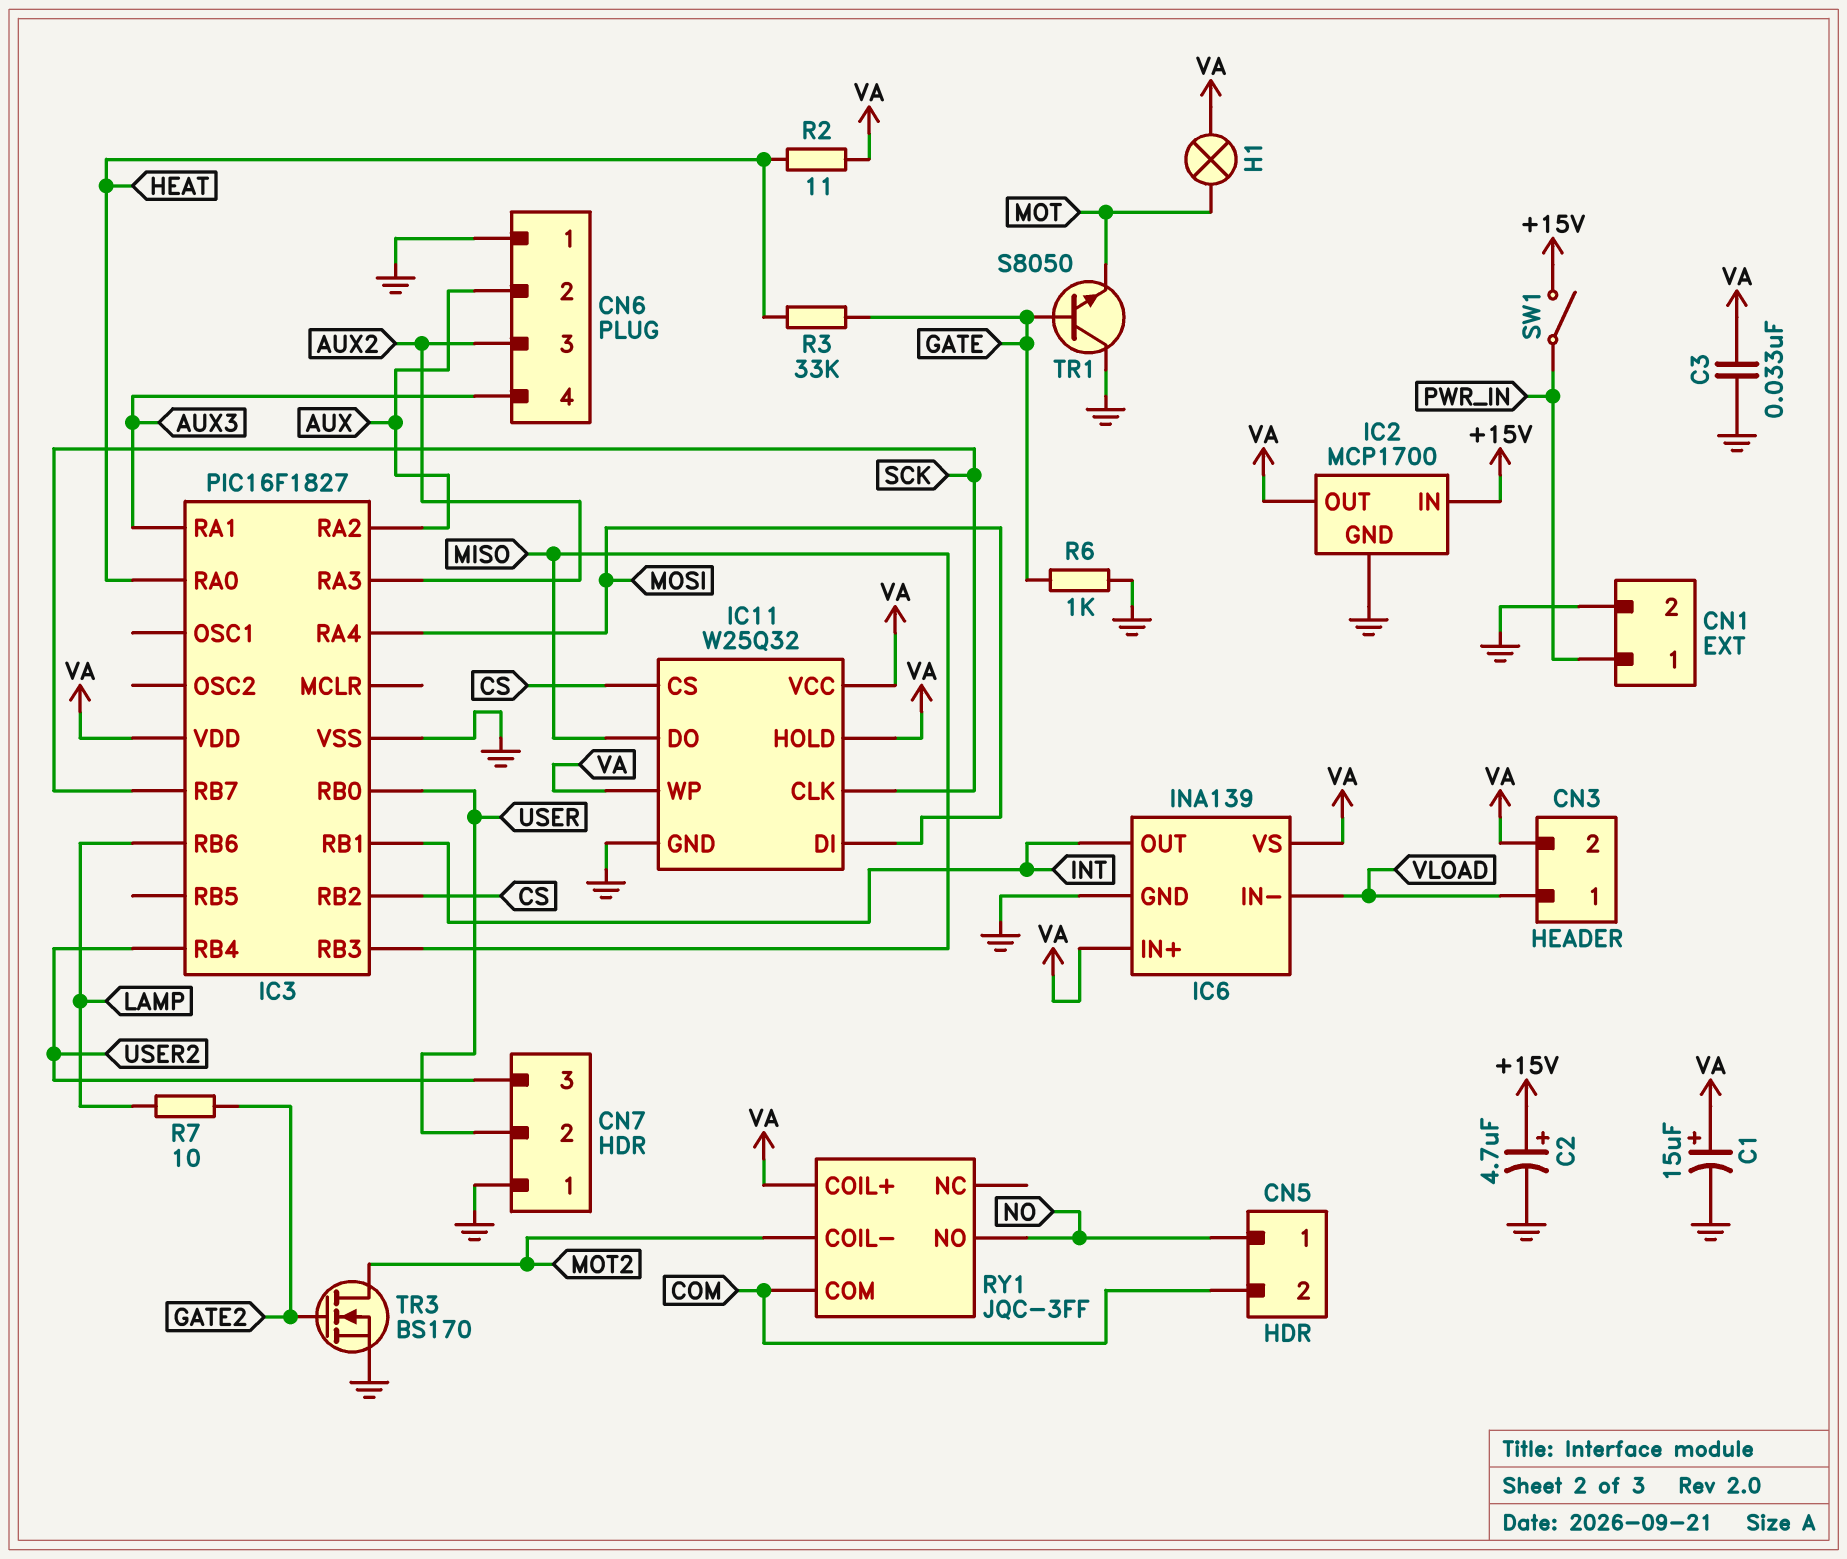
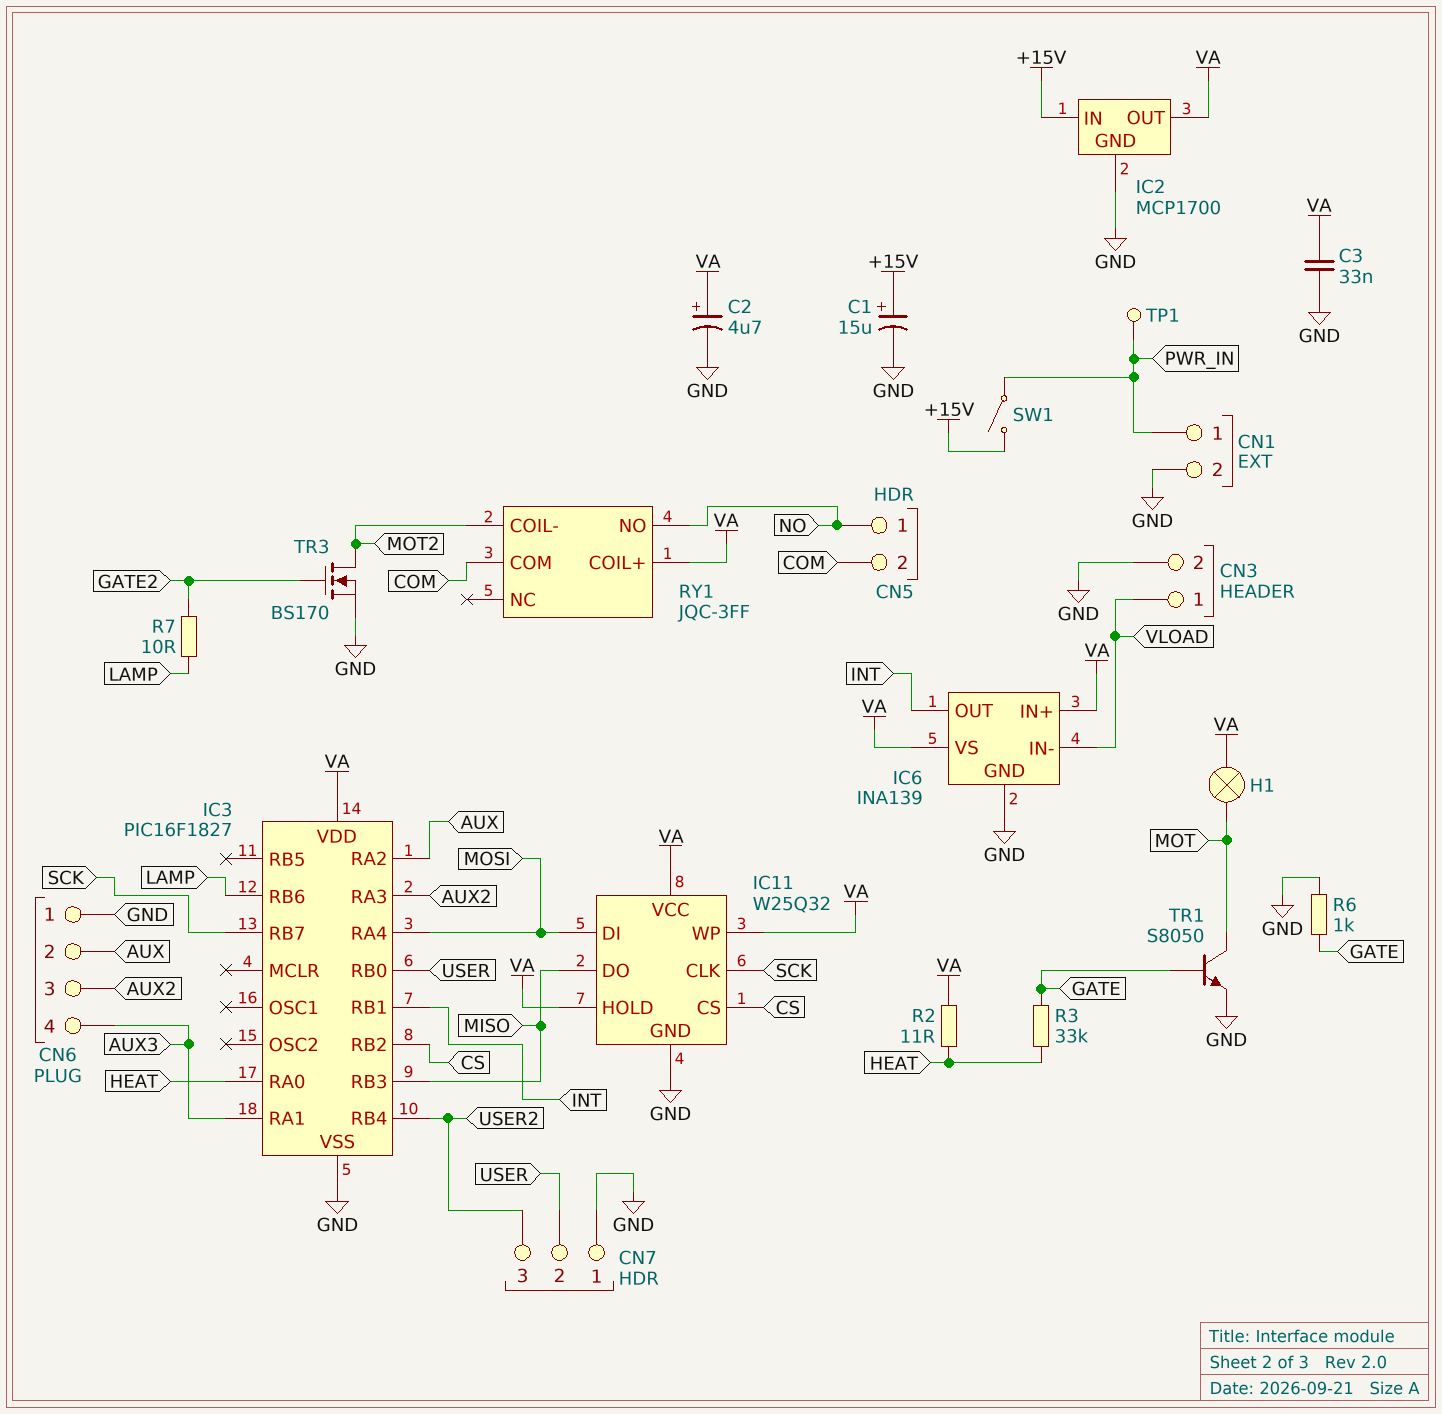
C1: 15uF (plus VA, minus GND) -> 15uF (plus +15V, minus GND)
C2: 4.7uF (plus +15V, minus GND) -> 4.7uF (plus VA, minus GND)
CN3 pin 2: VA -> GND
TP1: none -> test point (PWR_IN)
TR1: NPN S8050 (B GATE, C GND, E MOT) -> NPN S8050 (B GATE, C MOT, E GND)

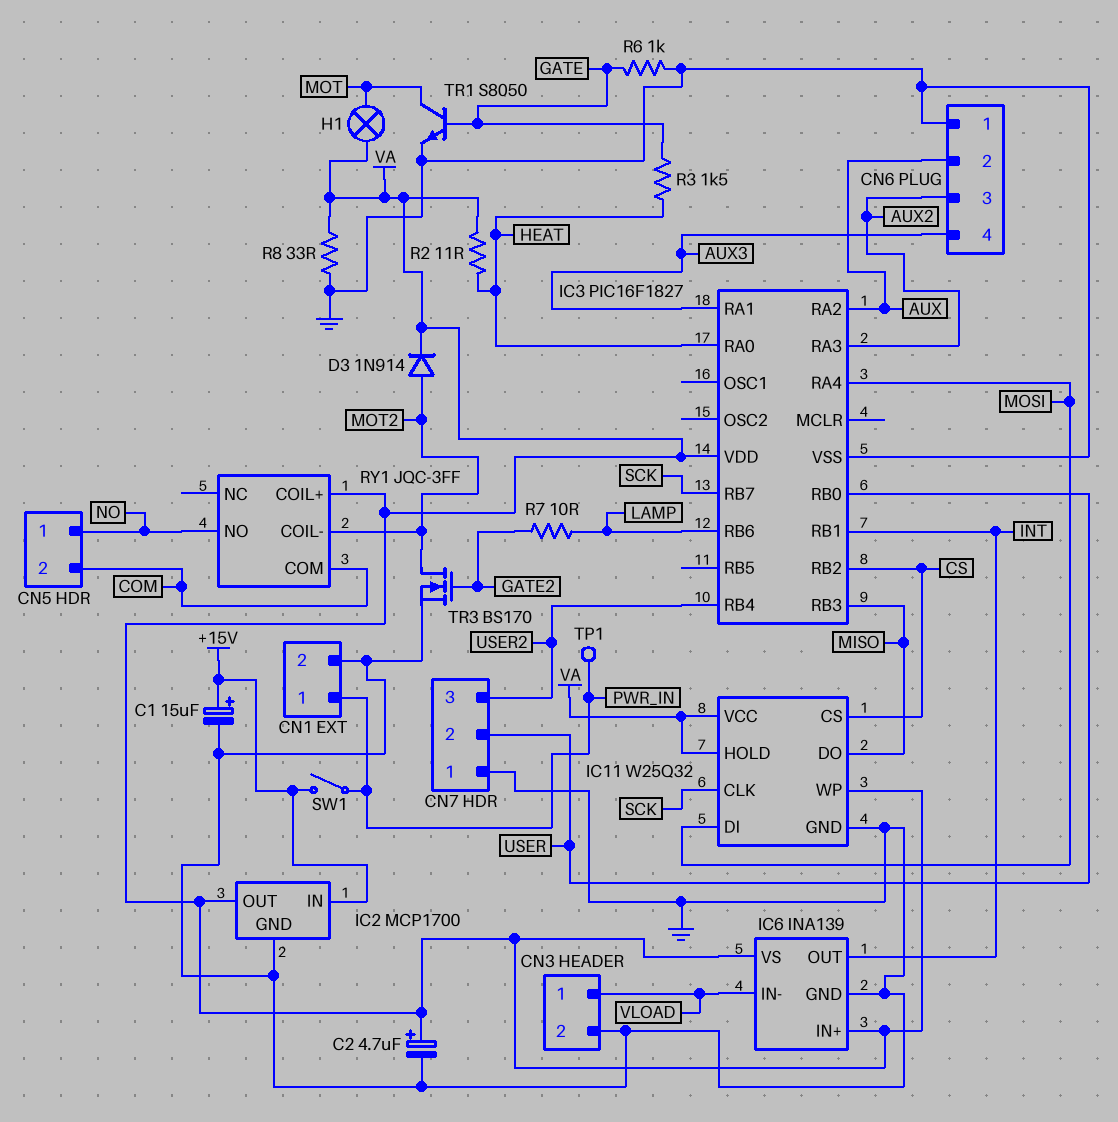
C3: 33nF (GND, VA) -> none
D3: none -> diode 1N914 (A MOT2, K VA)
R3: 33k (GATE, HEAT) -> 1.5k (GATE, HEAT)
R8: none -> 33 (GND, VA)

